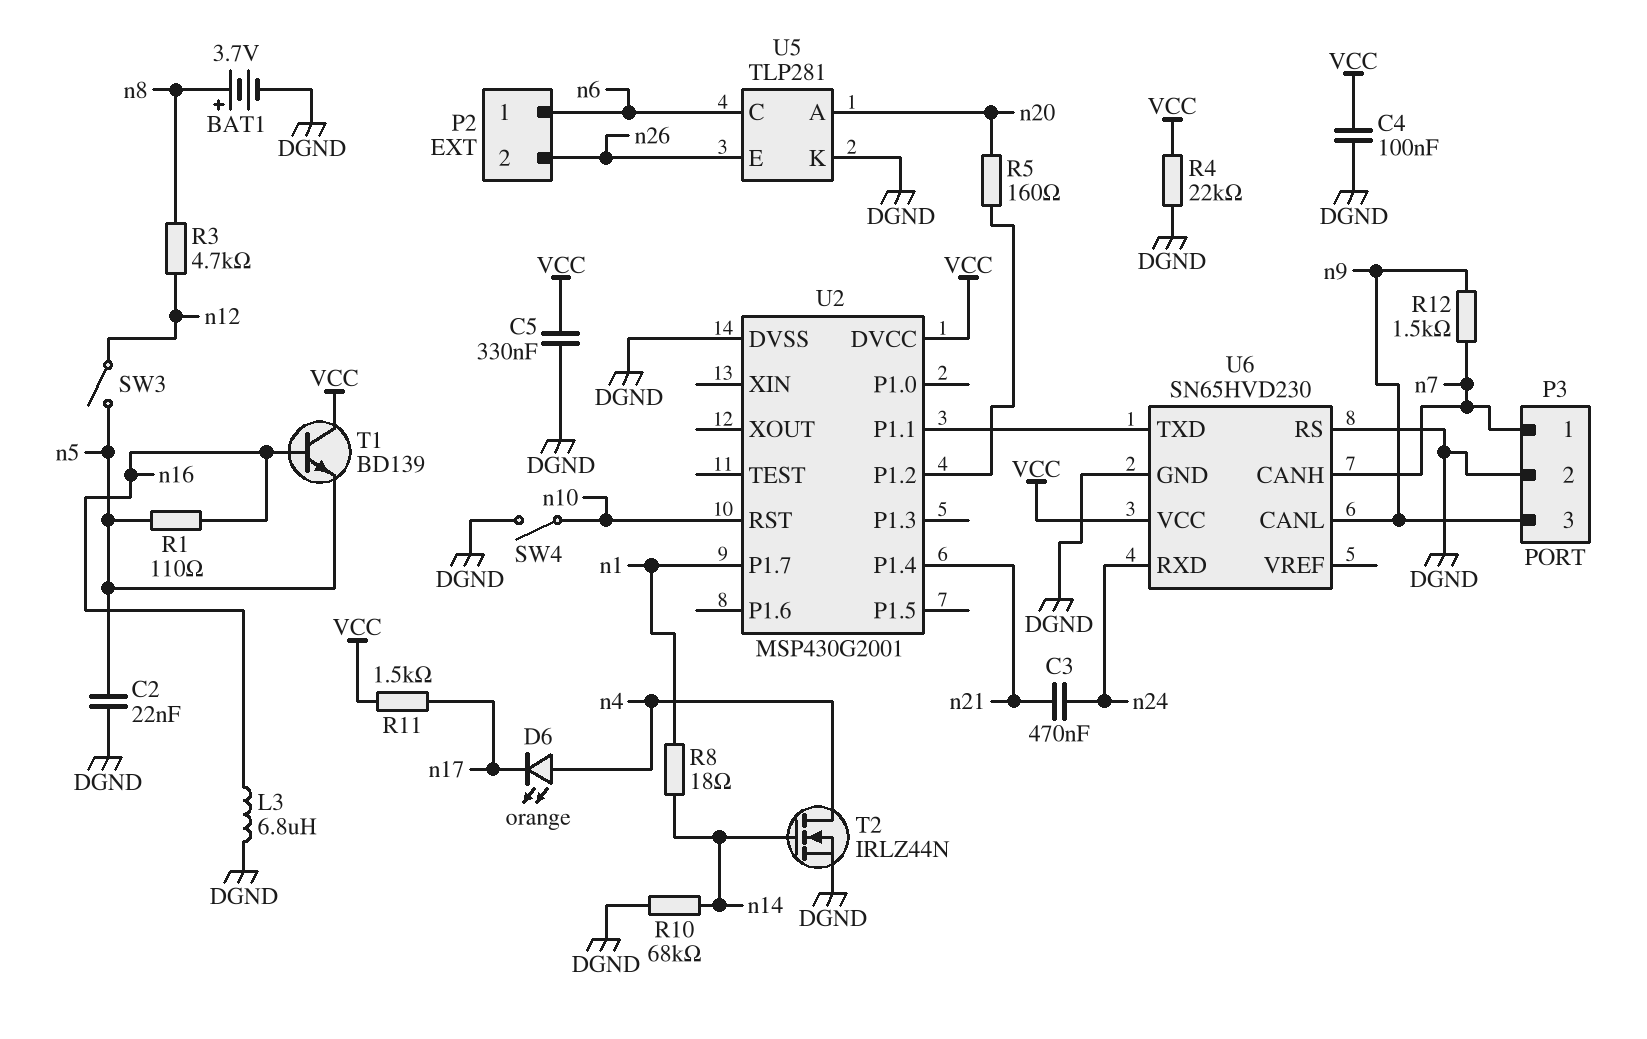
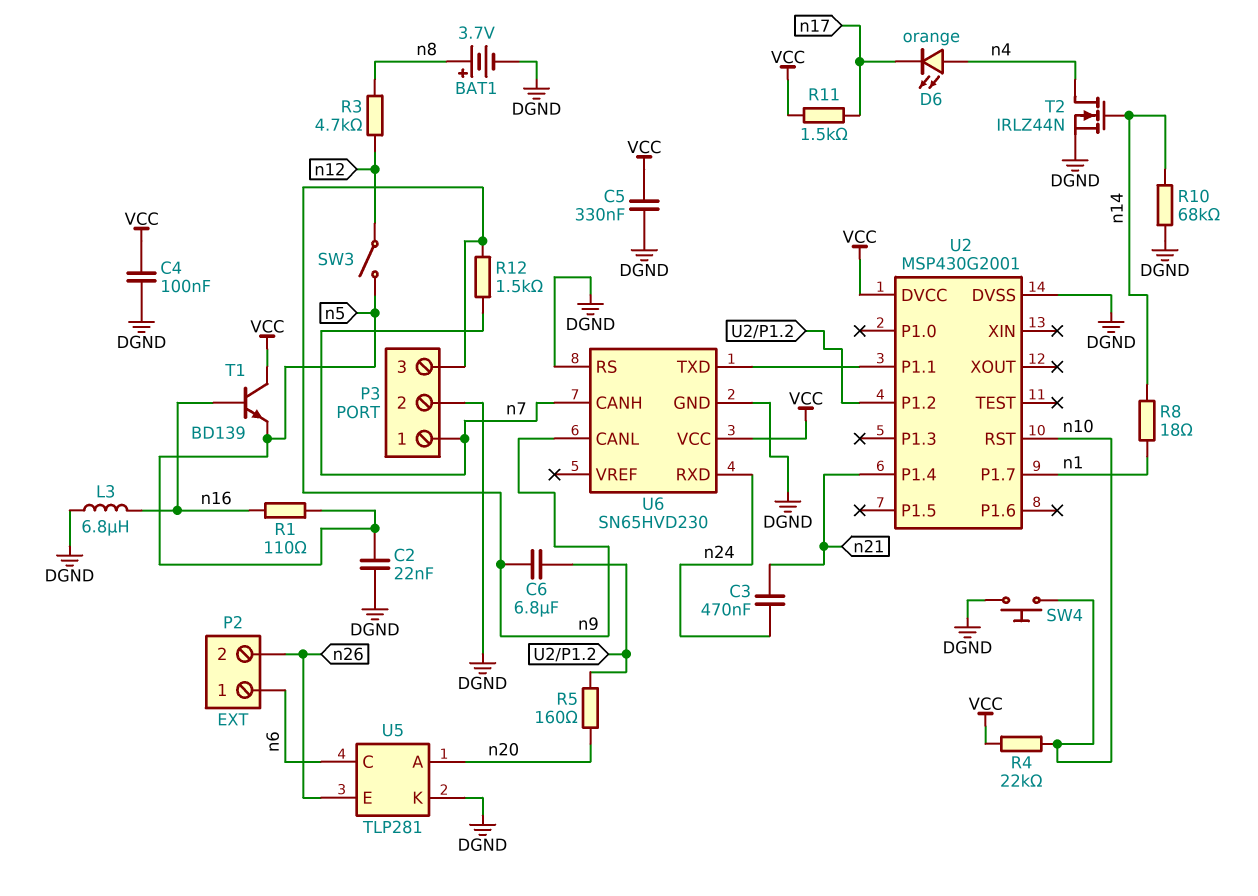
C6: none -> 6.8uF (U2/P1.2, n9)
R4: 22k (DGND, VCC) -> 22k (VCC, n10)
SW4: switch (DGND, n10) -> button (DGND, n10)

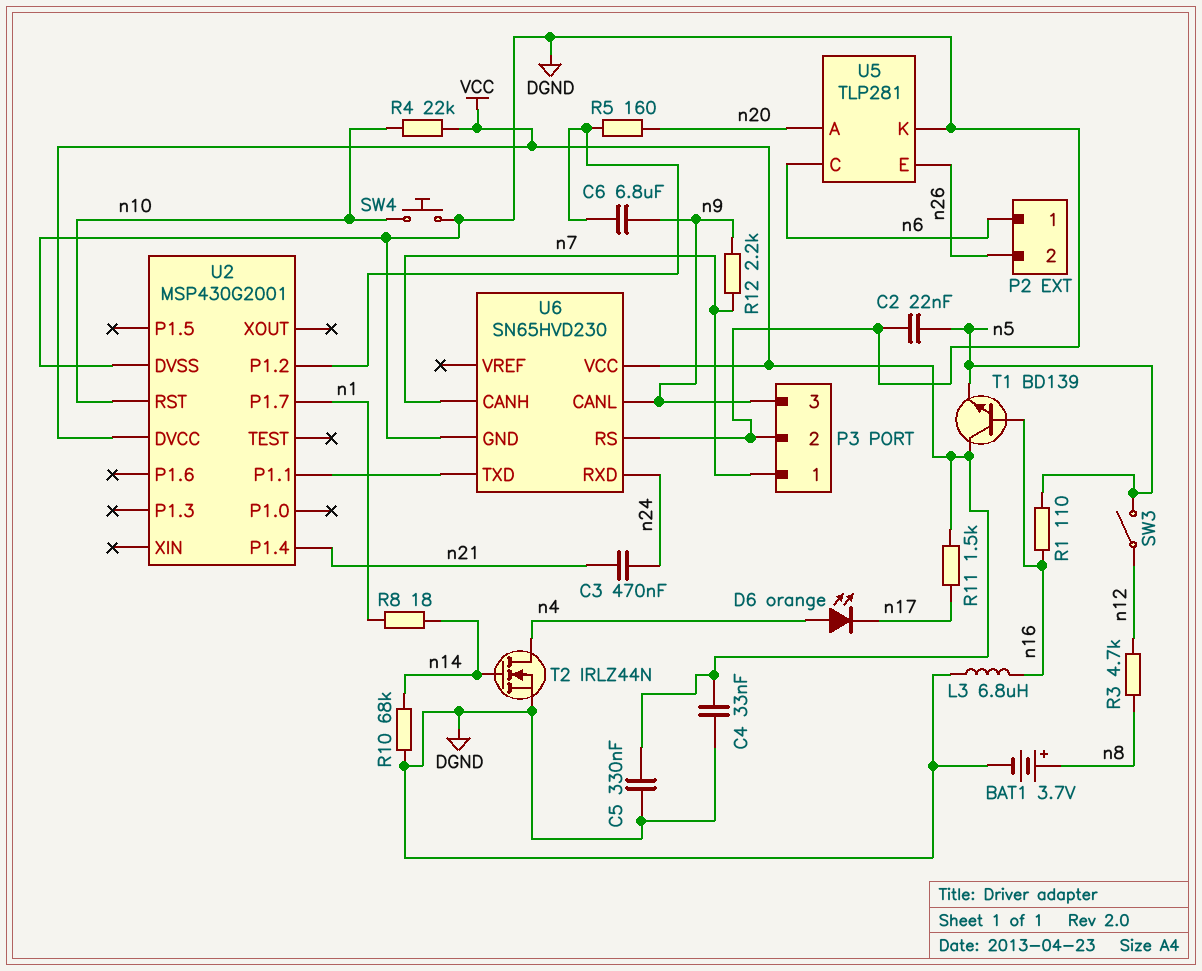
C4: 100nF (DGND, VCC) -> 33nF (DGND, VCC)
R12: 1.5k (n7, n9) -> 2.2k (n7, n9)

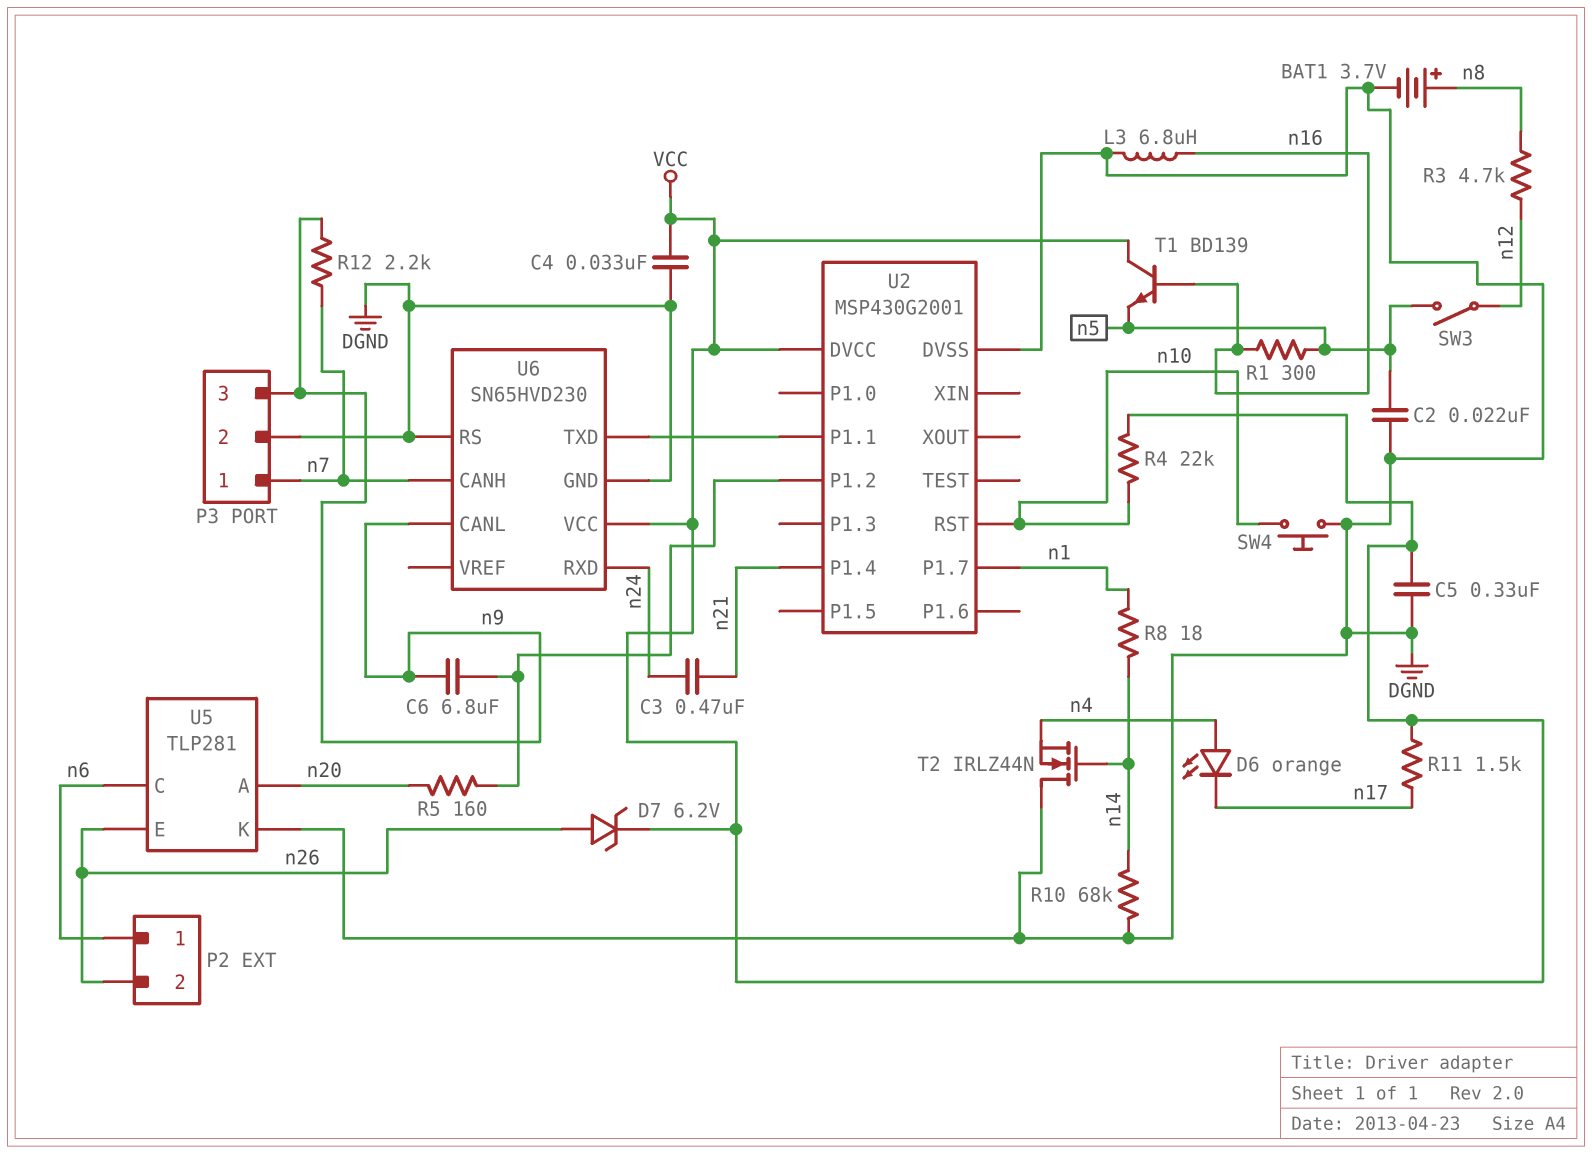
D7: none -> zener 6.2V (A n26, K VCC)
R1: 110 (n5, n16) -> 300 (n5, n16)
T2: NMOS IRLZ44N (G n14, D n4, S DGND) -> NMOS IRLZ44N (G n14, D DGND, S n4)

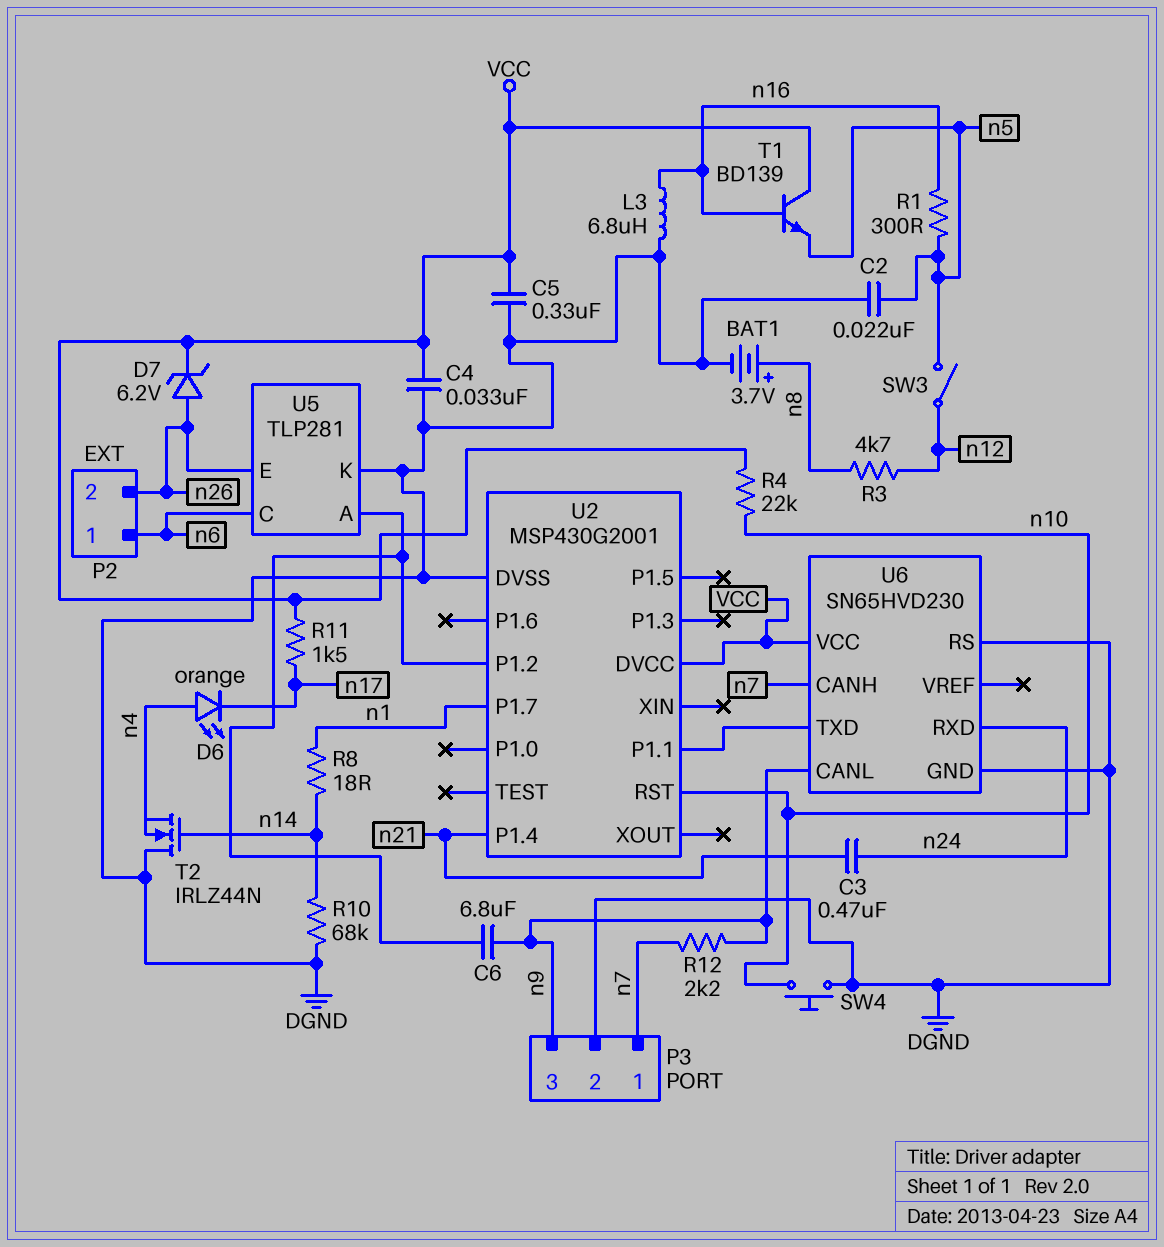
R5: 160 (U2/P1.2, n20) -> none
U5 pin A: n20 -> U2/P1.2

